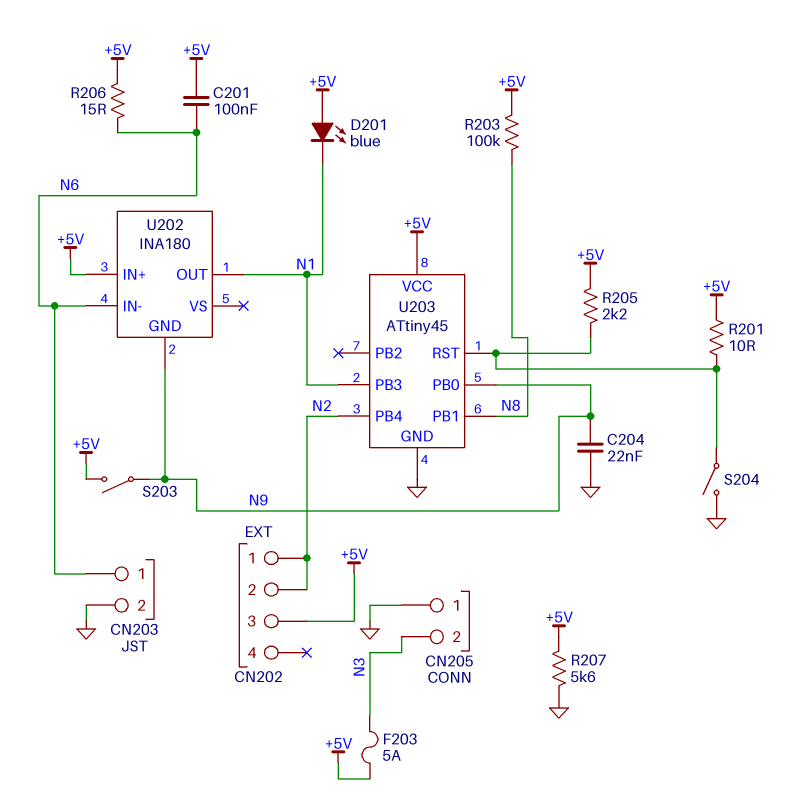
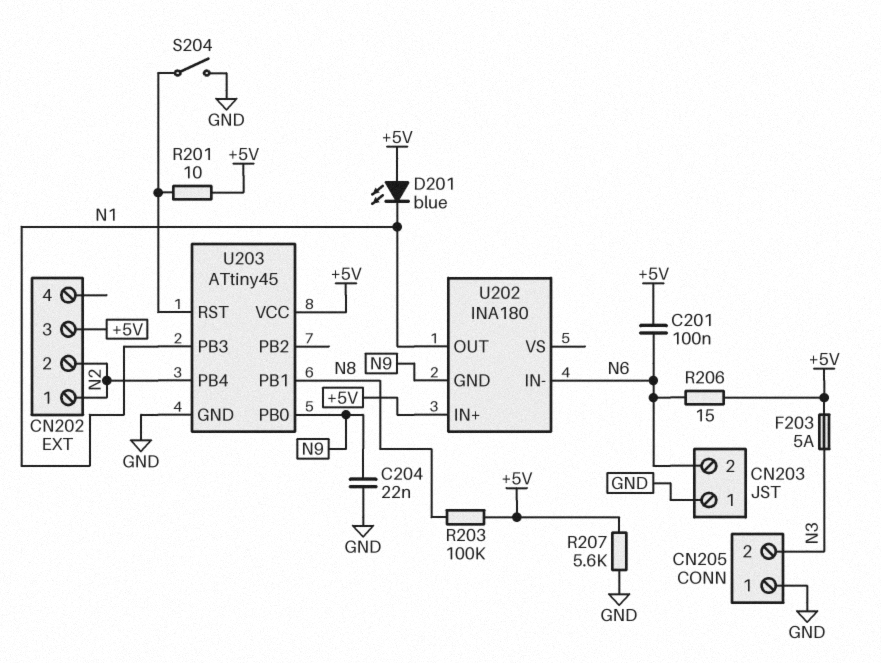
CN203 pin 1: N6 -> GND
CN203 pin 2: GND -> N6
R205: 2.2k (+5V, U203/RST) -> none
S203: switch (+5V, N9) -> none

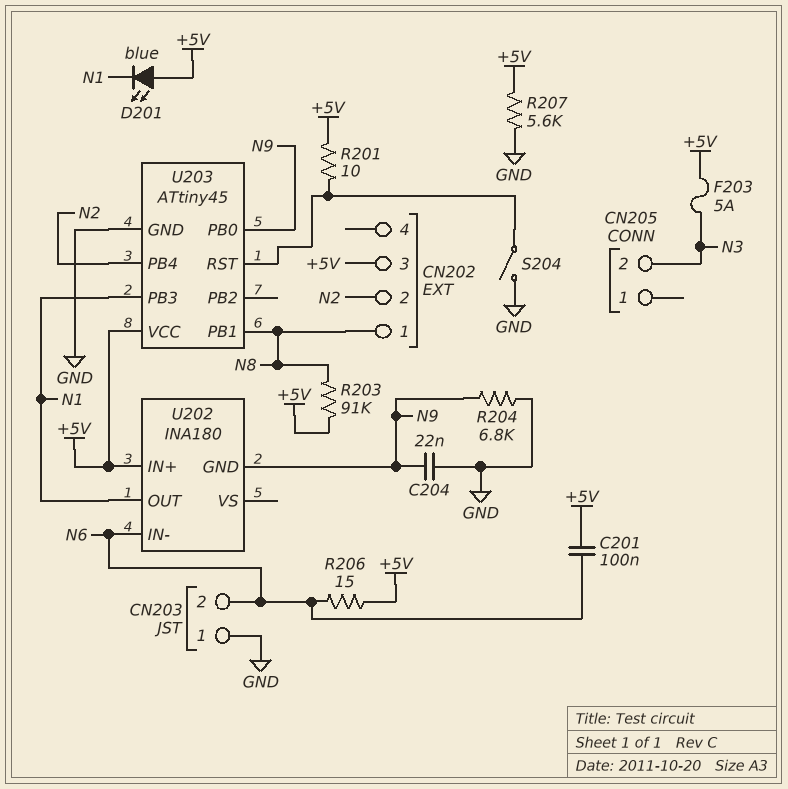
CN202 pin 1: N2 -> N8
CN205 pin 1: GND -> none
R203: 100k (+5V, N8) -> 91k (+5V, N8)
R204: none -> 6.8k (GND, N9)

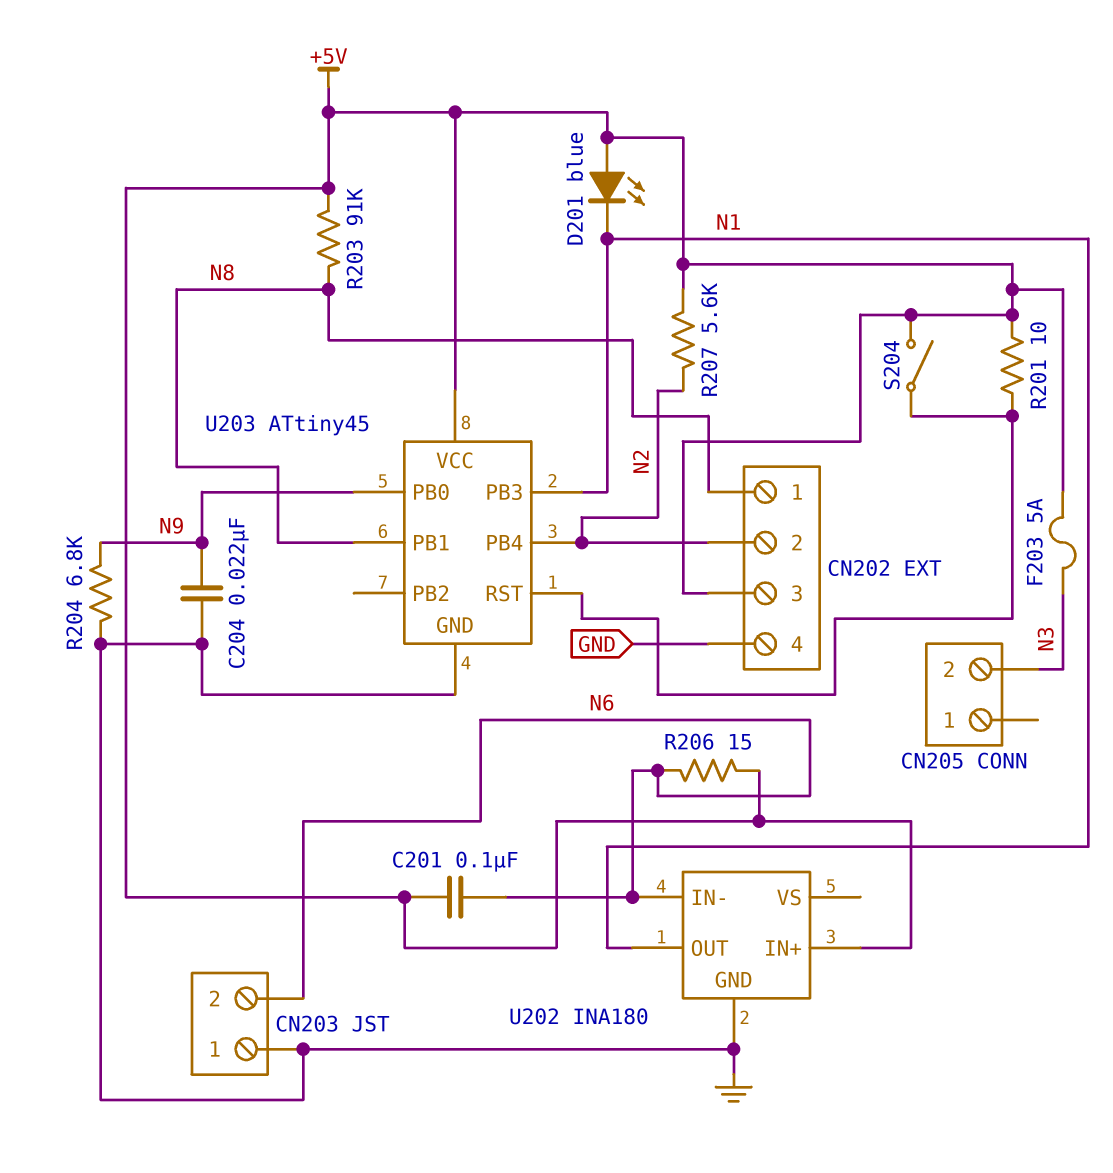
CN202 pin 4: none -> GND
R207: 5.6k (+5V, GND) -> 5.6k (+5V, N2)
S204: switch (GND, U203/RST) -> switch (+5V, U203/RST)
U202 pin GND: N9 -> GND

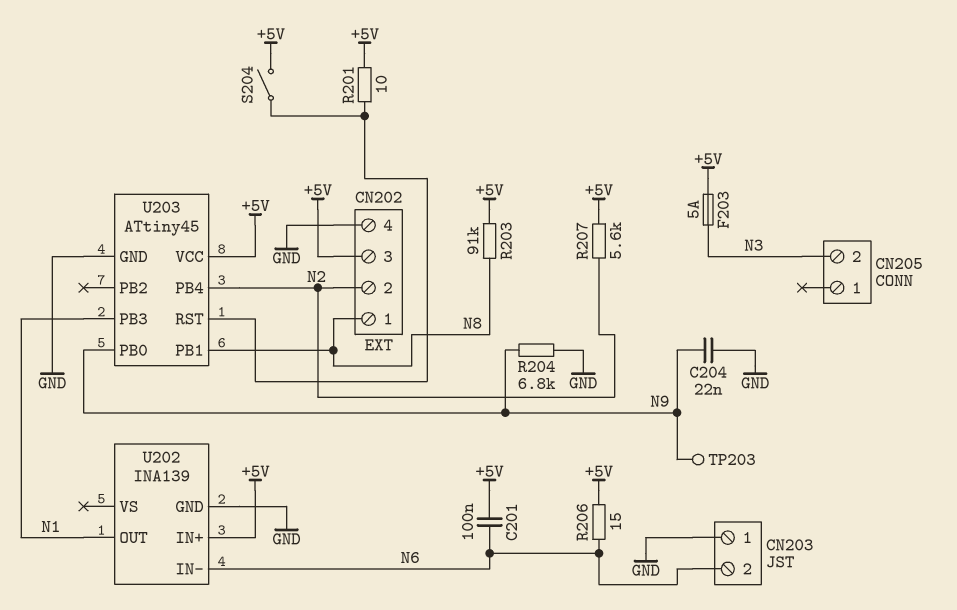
D201: LED blue (A +5V, K N1) -> none
TP203: none -> test point (N9)
U202: INA180 -> INA139

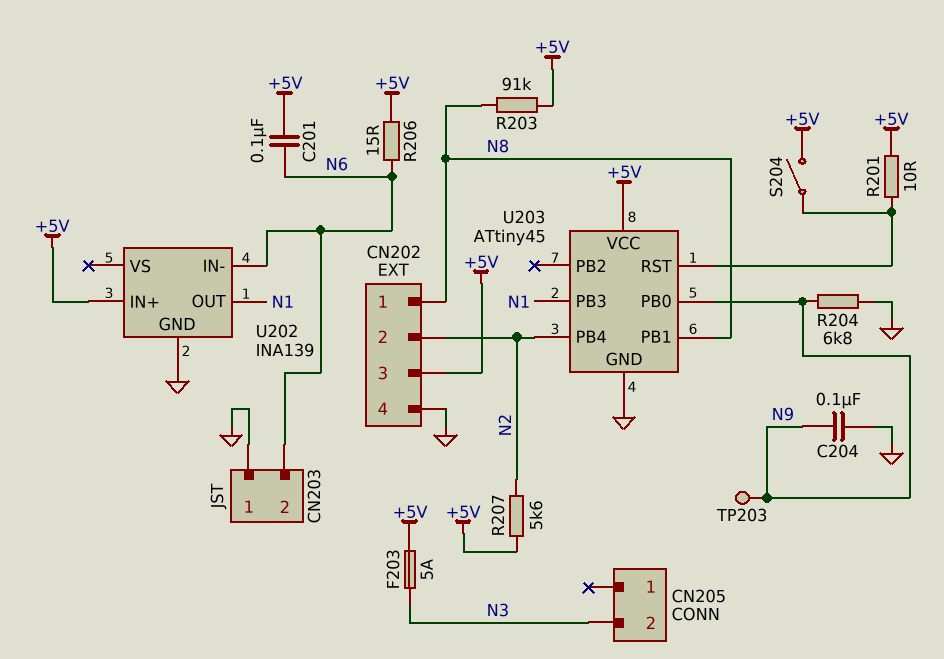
C204: 22nF (GND, N9) -> 100nF (GND, N9)

